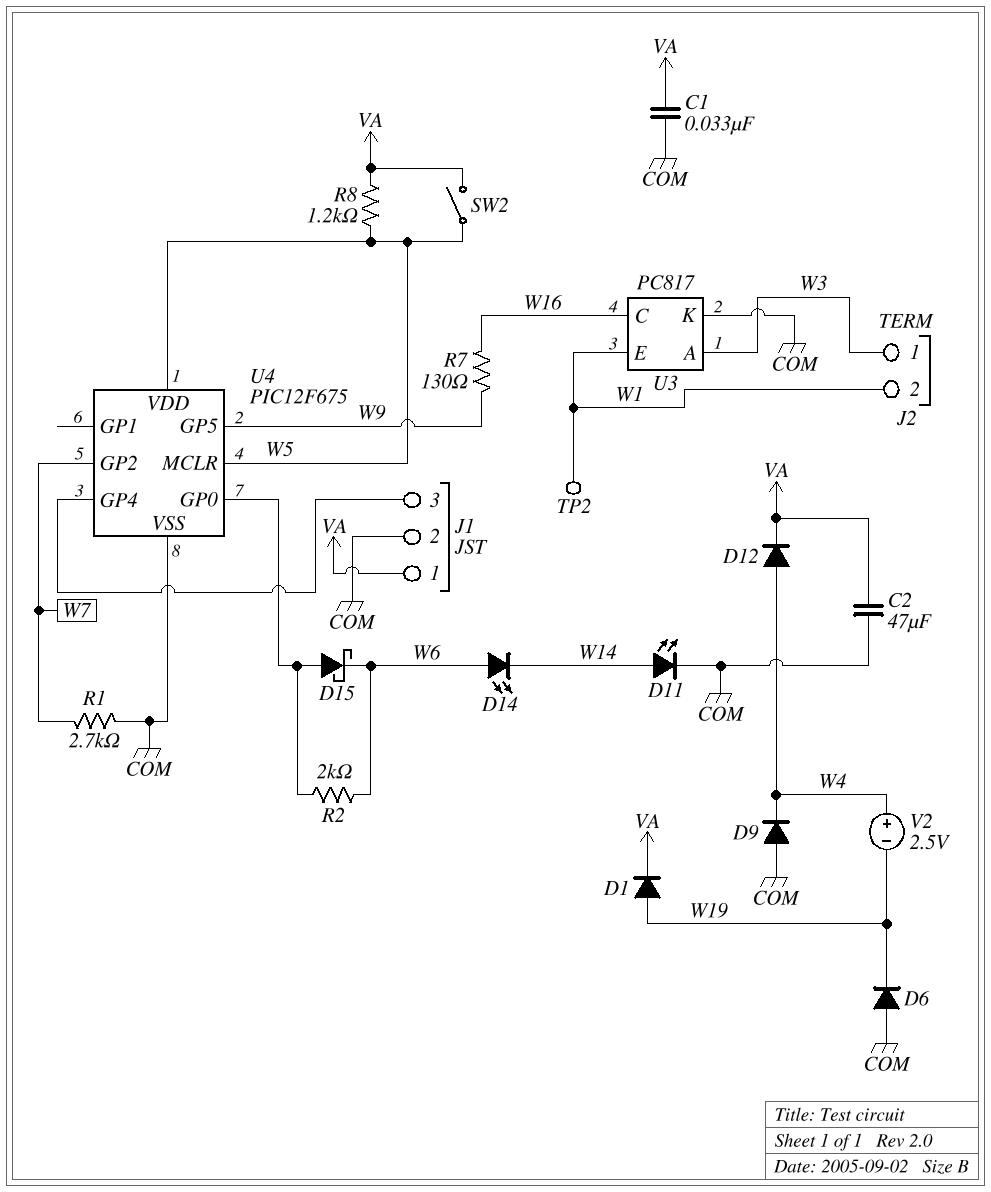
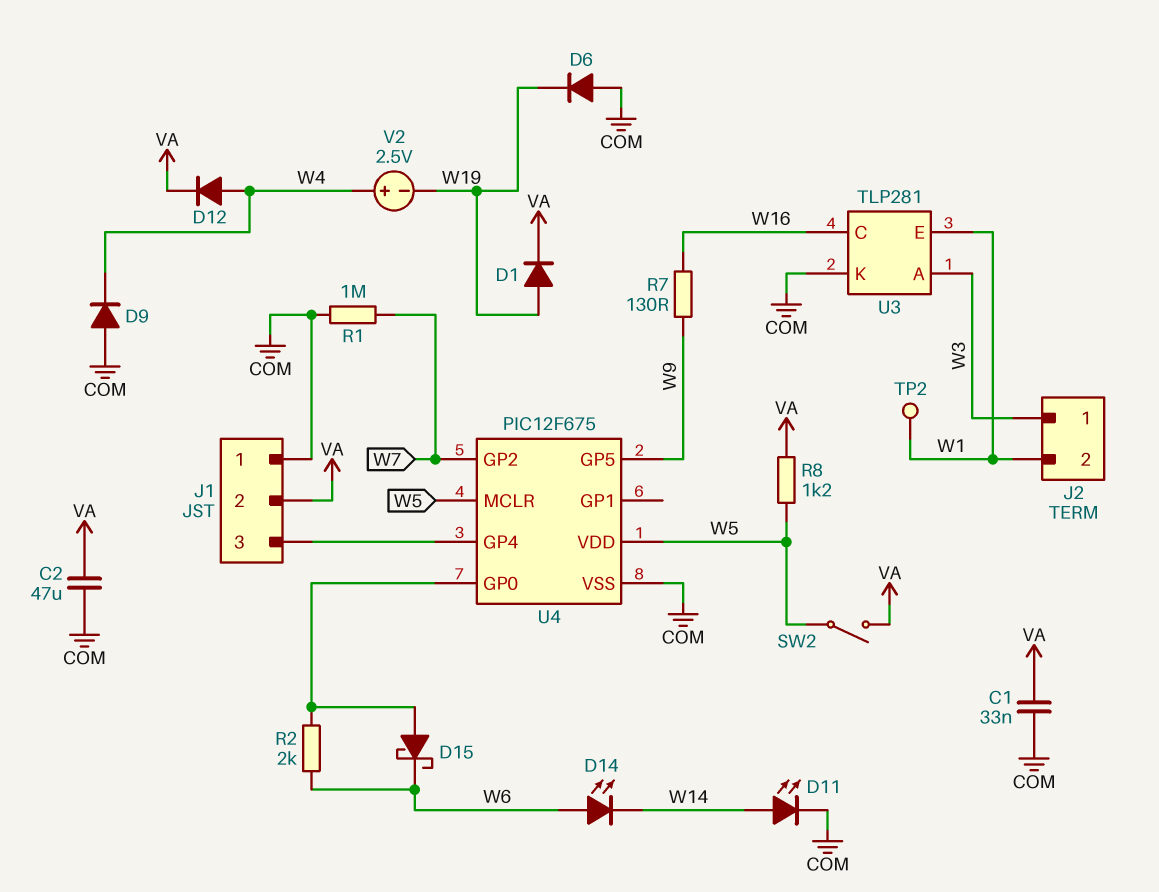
J1 pin 1: VA -> COM
J1 pin 2: COM -> VA
R1: 2.7k (COM, W7) -> 1M (COM, W7)
U3: PC817 -> TLP281

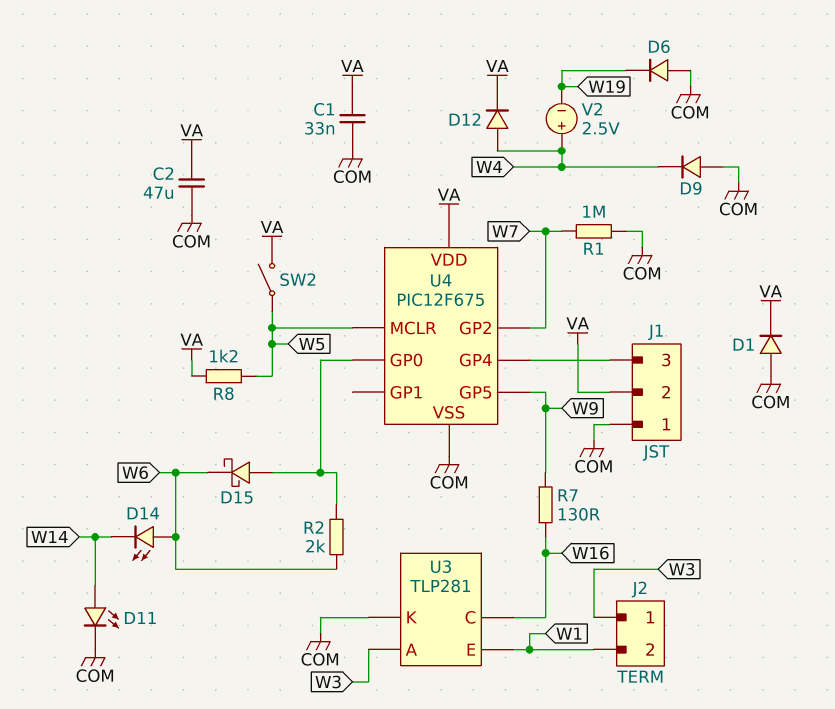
D1: diode (A W19, K VA) -> diode (A COM, K VA)
TP2: test point (W1) -> none
U4 pin VDD: W5 -> VA

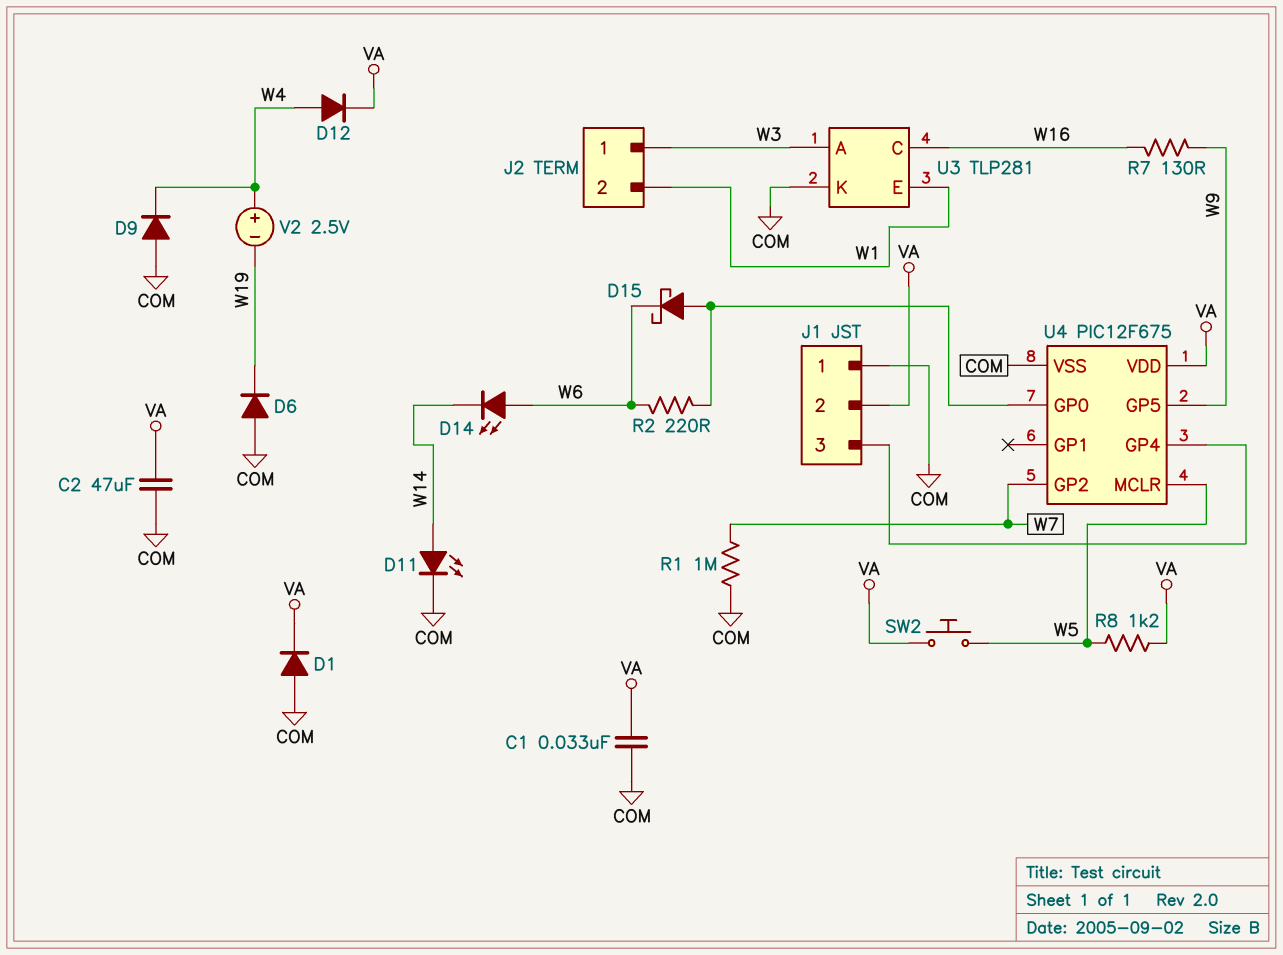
R2: 2k (U4/GP0, W6) -> 220 (U4/GP0, W6)
SW2: switch (VA, W5) -> button (VA, W5)

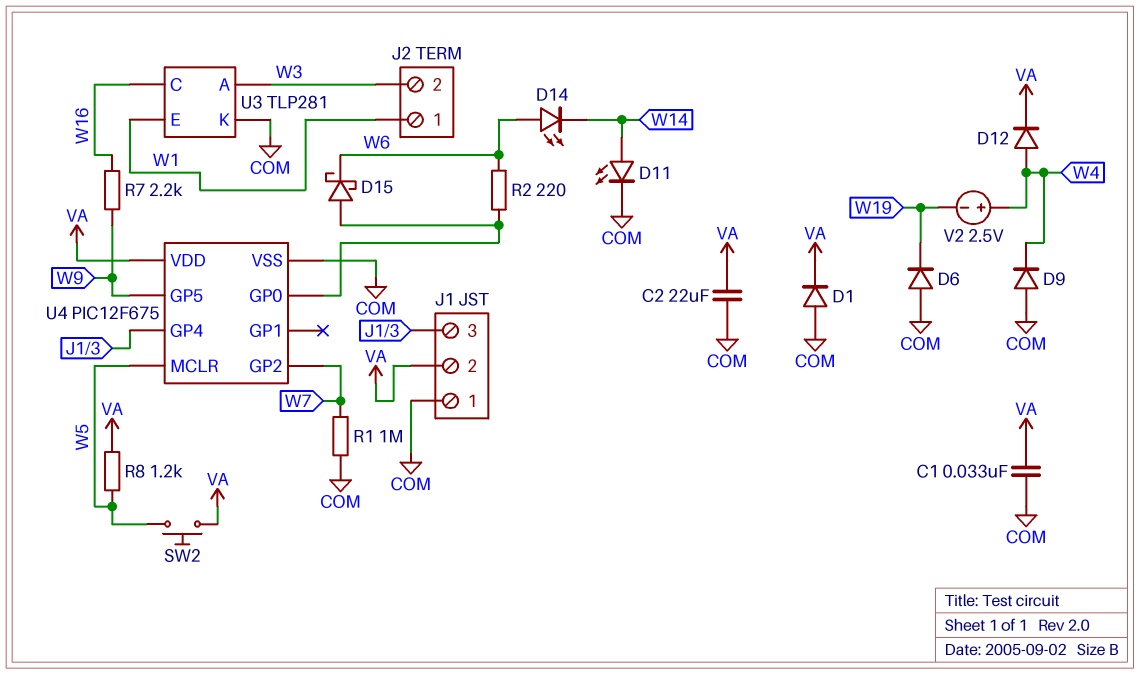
C2: 47uF (COM, VA) -> 22uF (COM, VA)
J2 pin 1: W3 -> W1
J2 pin 2: W1 -> W3
R7: 130 (W9, W16) -> 2.2k (W9, W16)

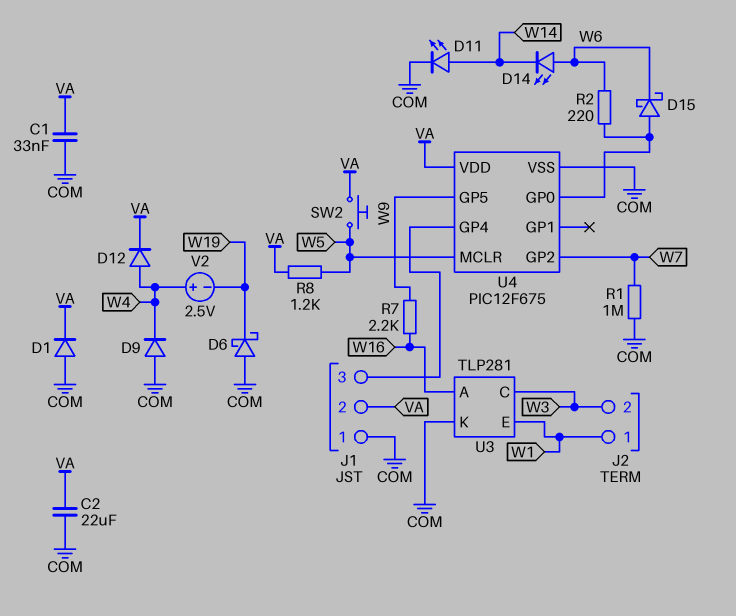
D6: diode (A COM, K W19) -> schottky (A COM, K W19)
U3 pin A: W3 -> W16
U3 pin C: W16 -> W3

